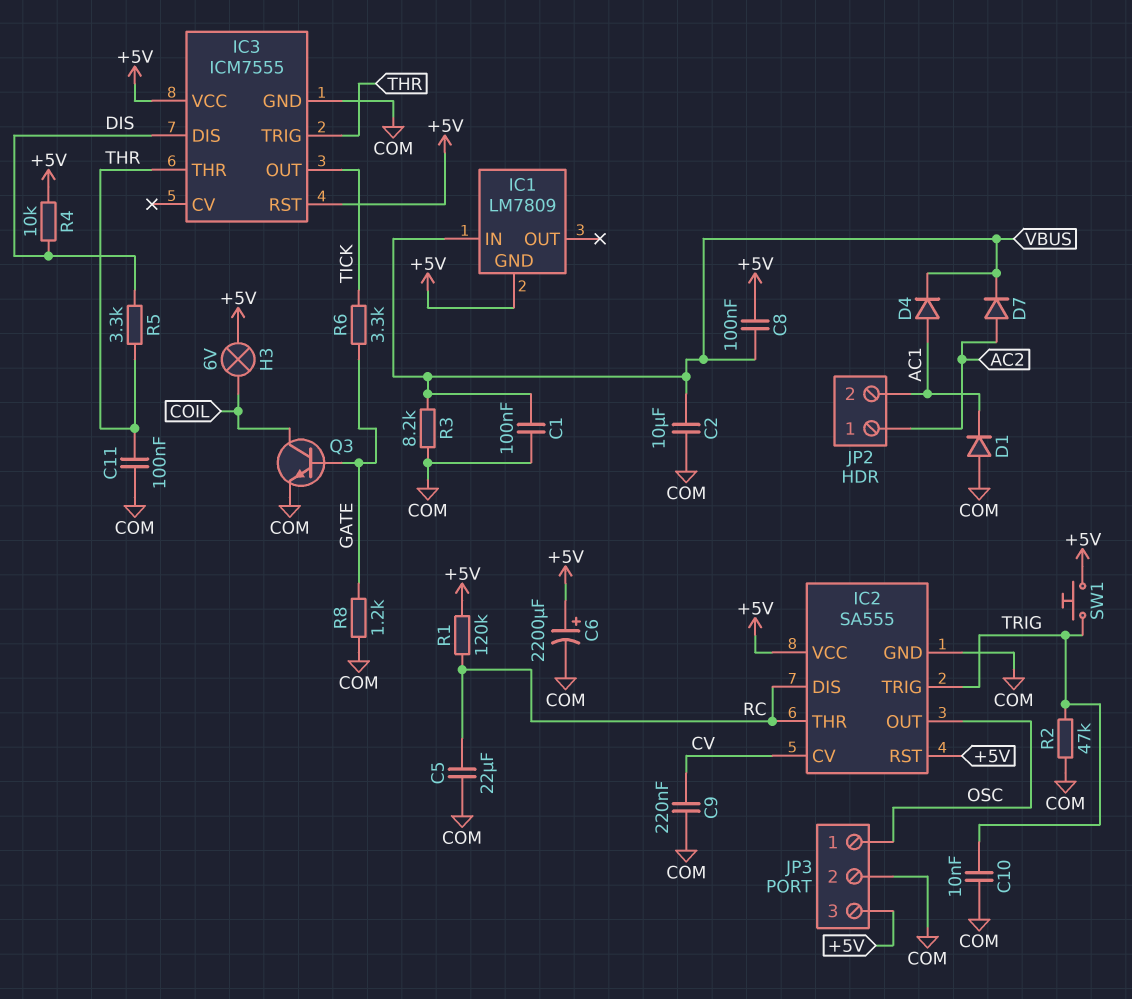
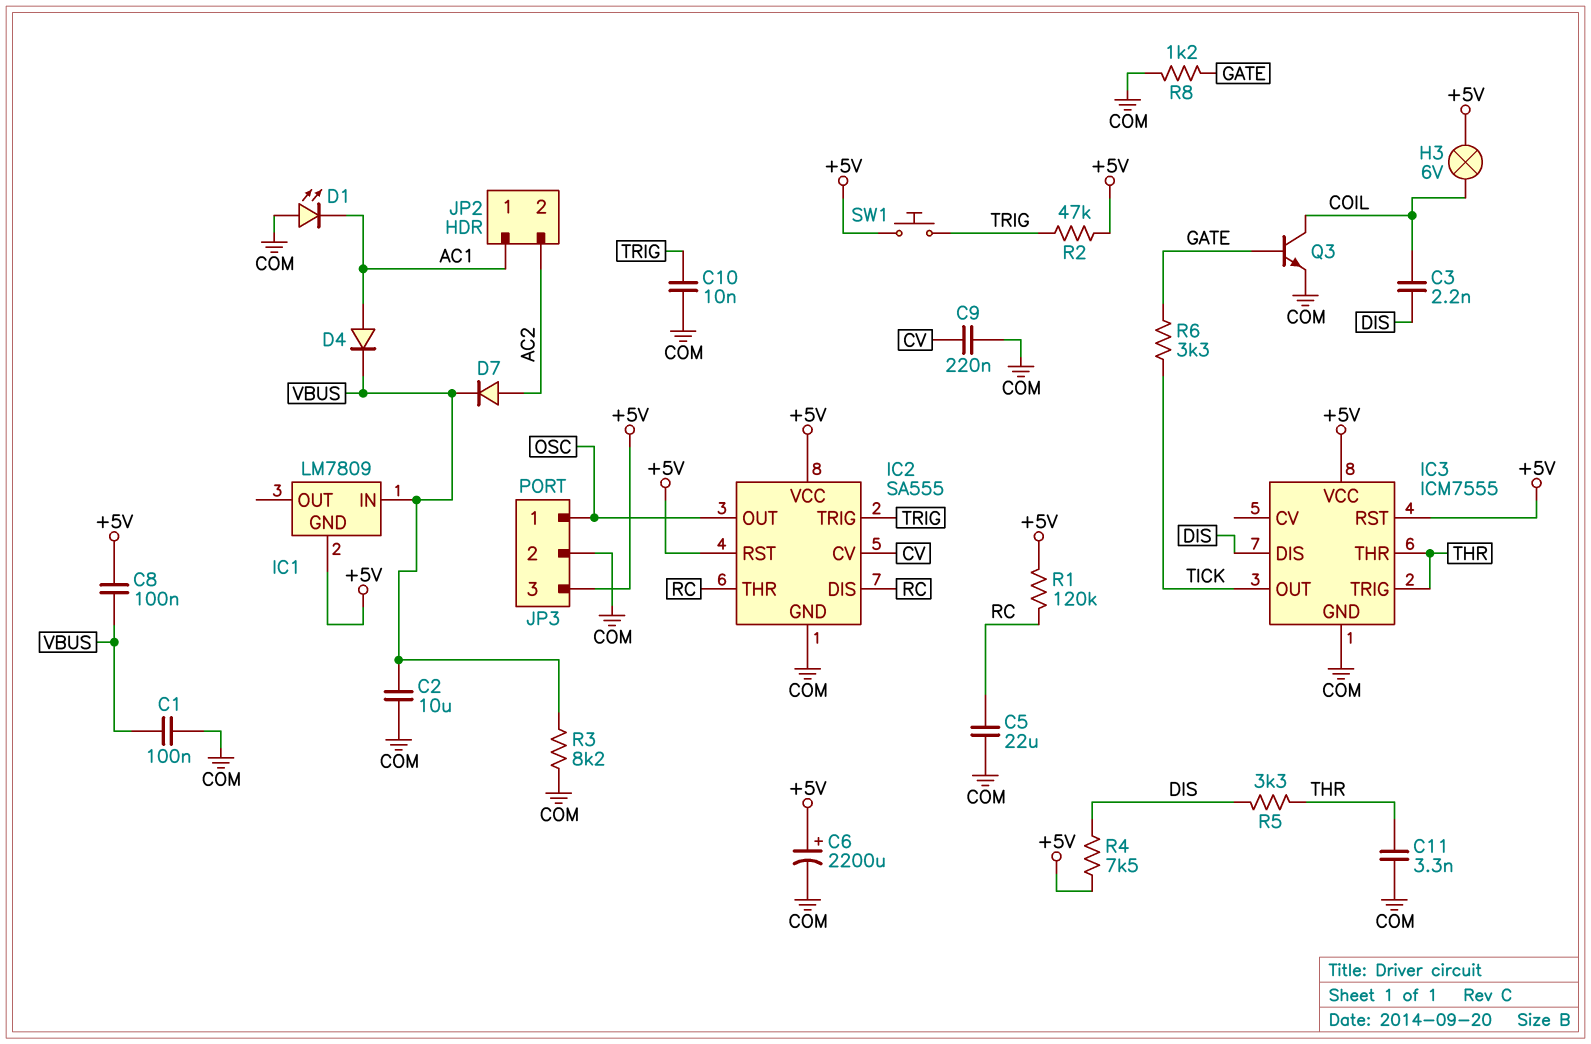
C3: none -> 2.2nF (COIL, DIS)
C11: 100nF (COM, THR) -> 3.3nF (COM, THR)
D1: diode (A COM, K AC1) -> LED (A COM, K AC1)
JP2 pin 1: AC2 -> AC1
JP2 pin 2: AC1 -> AC2
R2: 47k (COM, TRIG) -> 47k (+5V, TRIG)
R4: 10k (+5V, DIS) -> 7.5k (+5V, DIS)

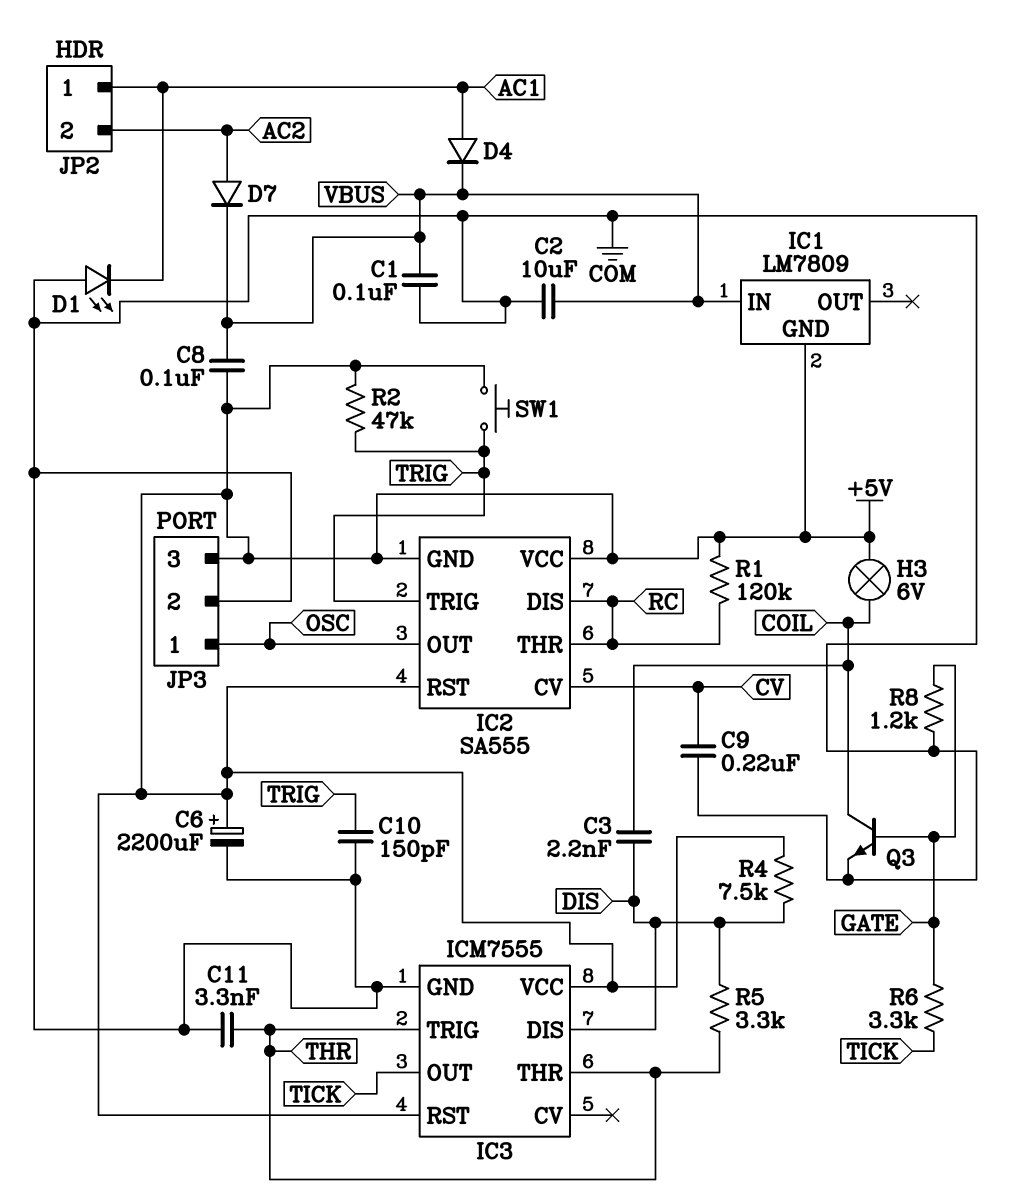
C5: 22uF (COM, RC) -> none
C10: 10nF (COM, TRIG) -> 150pF (COM, TRIG)
IC2 pin GND: COM -> +5V
R3: 8.2k (COM, VBUS) -> none

